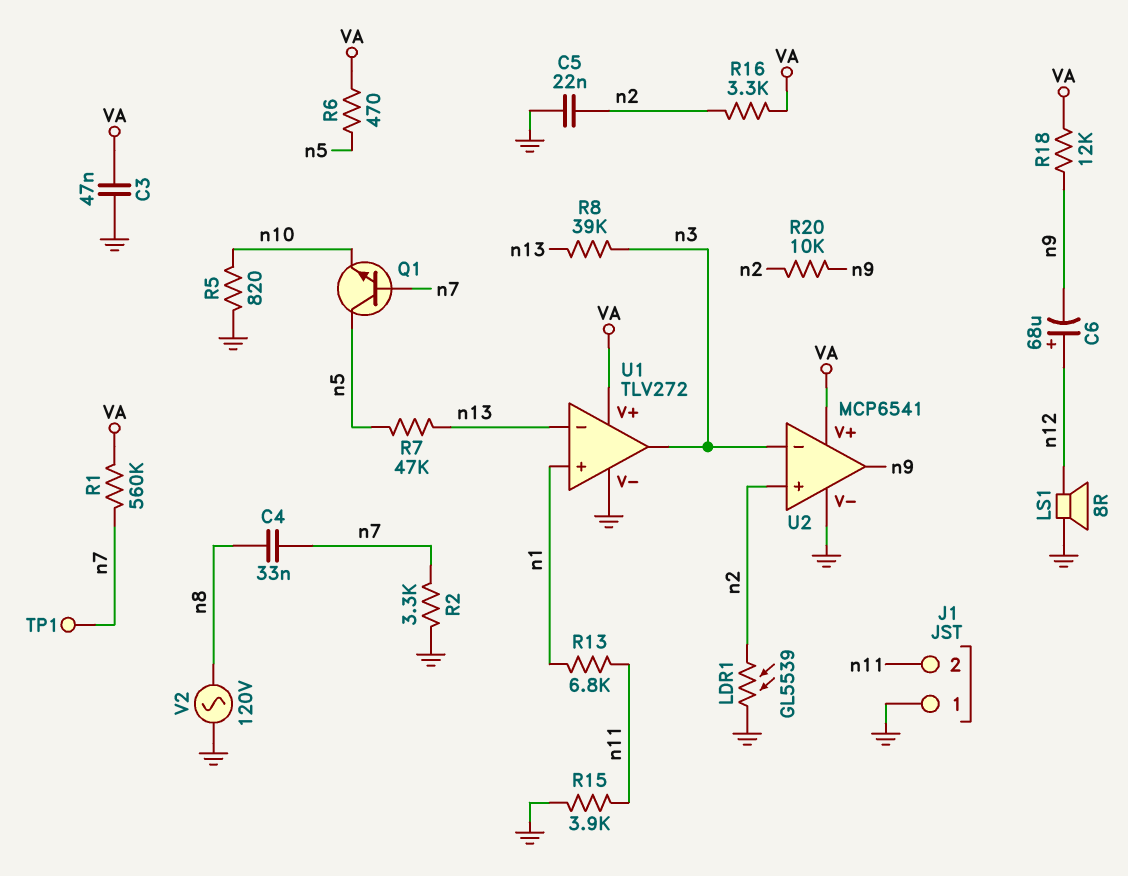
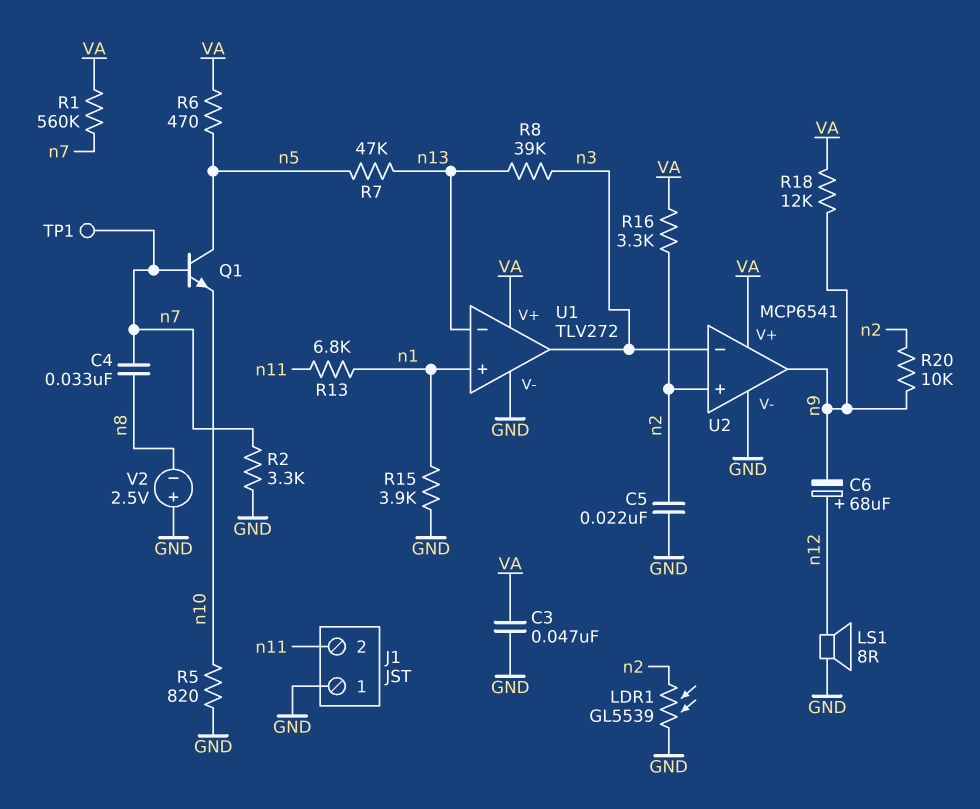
R15: 3.9k (GND, n11) -> 3.9k (GND, n1)
V2: AC 120V (GND, n8) -> 2.5V (plus GND, minus n8)

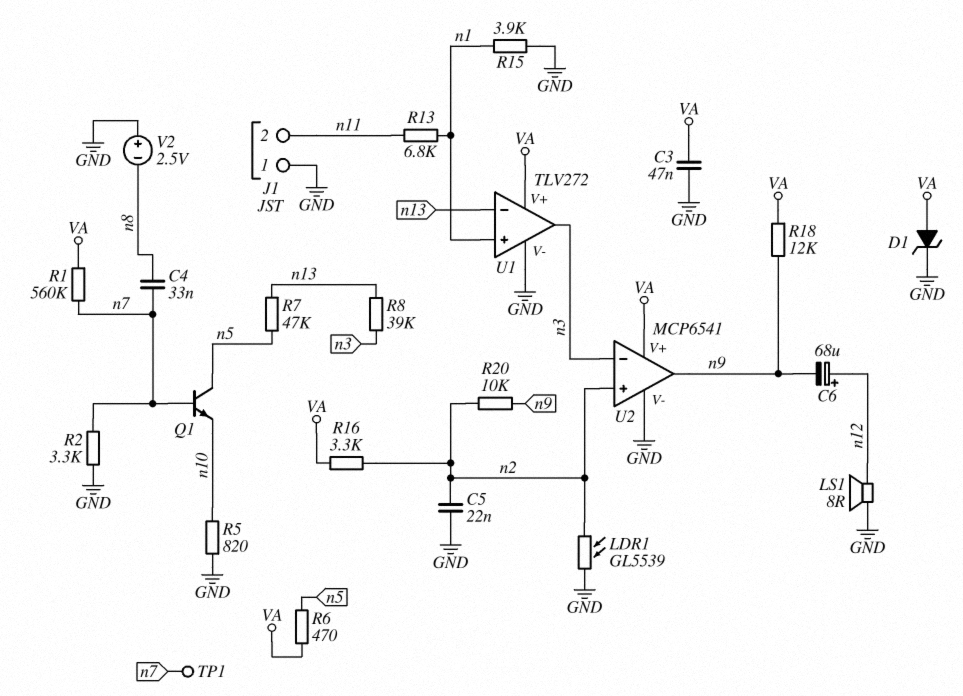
D1: none -> zener (A VA, K GND)

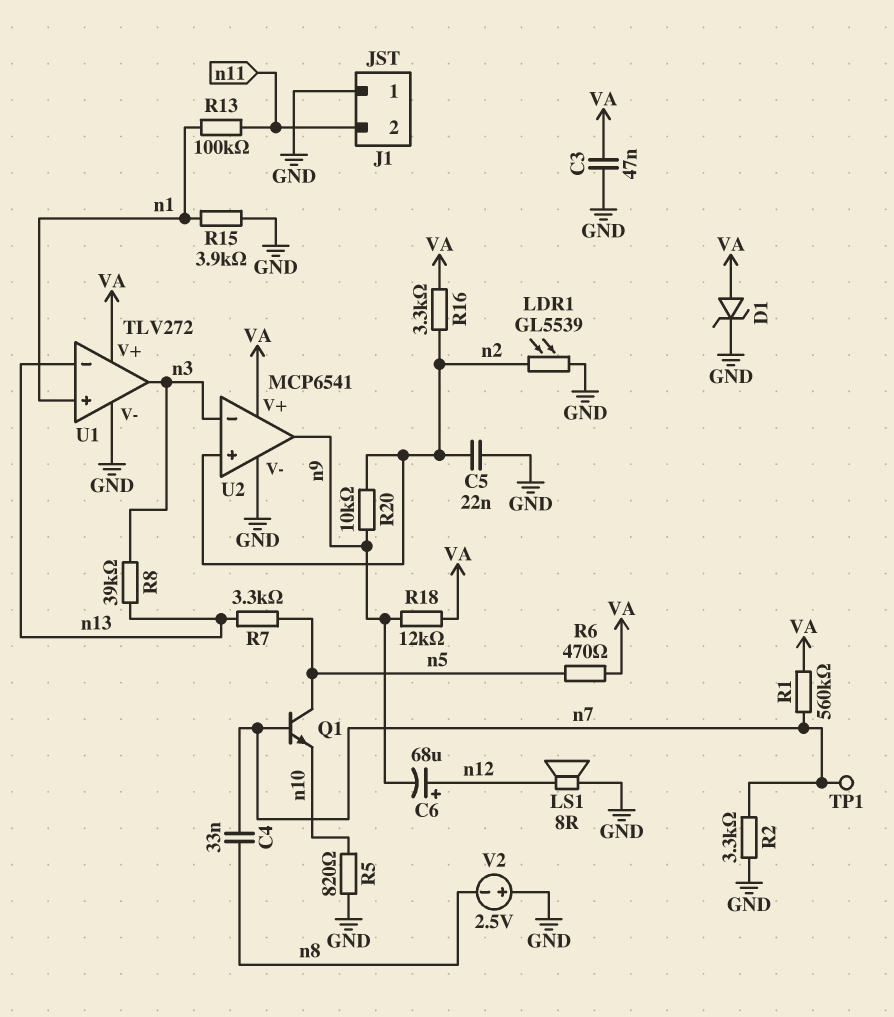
R7: 47k (n5, n13) -> 3.3k (n5, n13)
R13: 6.8k (n1, n11) -> 100k (n1, n11)

